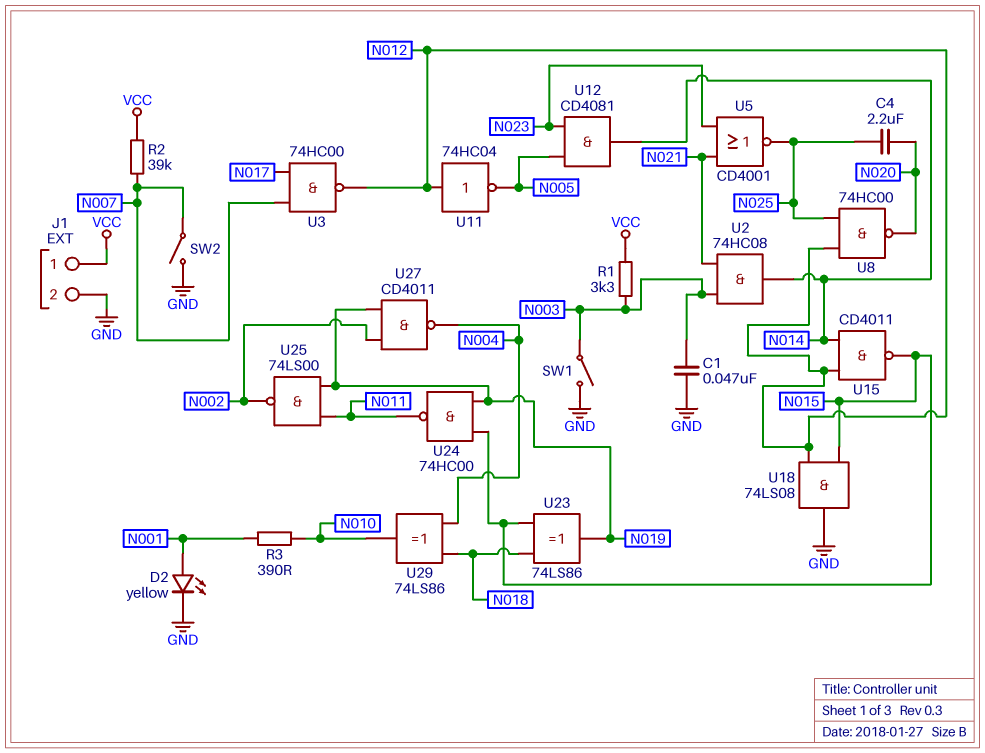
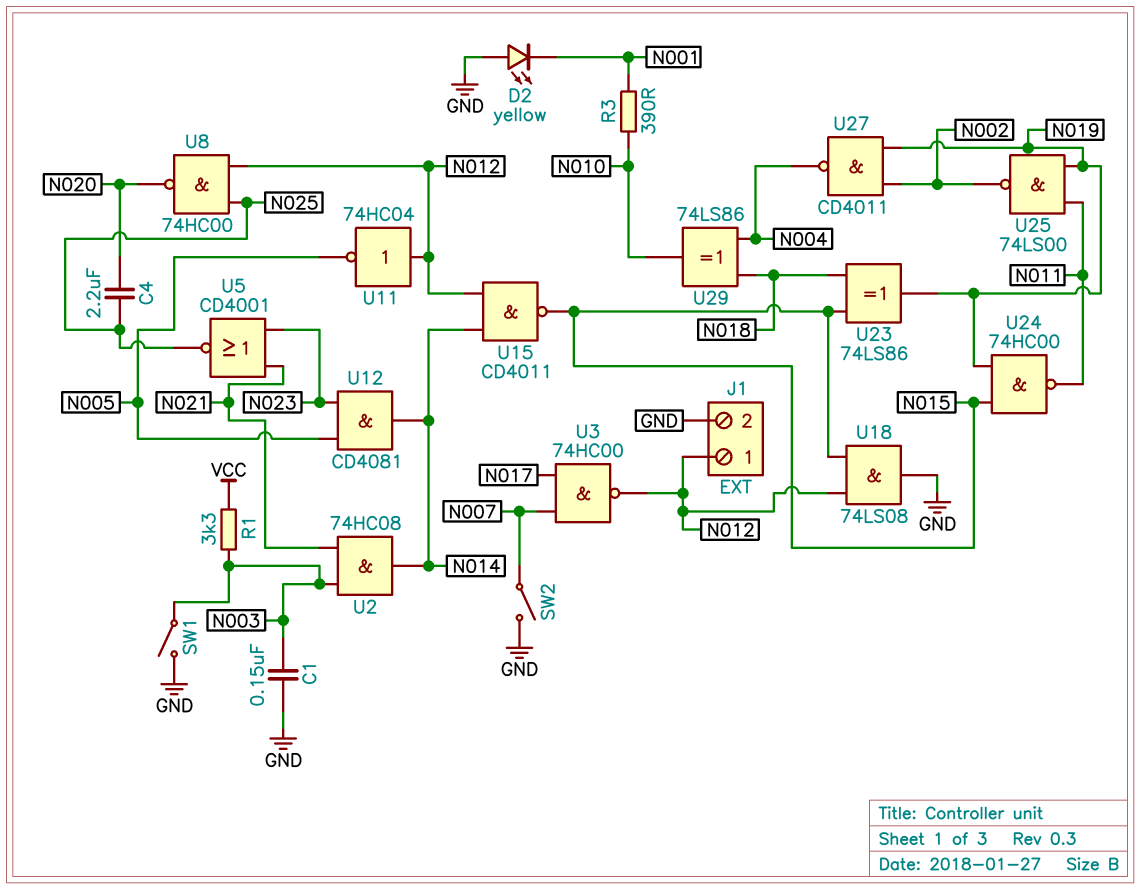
C1: 47nF (GND, N003) -> 150nF (GND, N003)
D2: LED yellow (A N001, K GND) -> LED yellow (A GND, K N001)
J1 pin 1: VCC -> N012
R2: 39k (N007, VCC) -> none

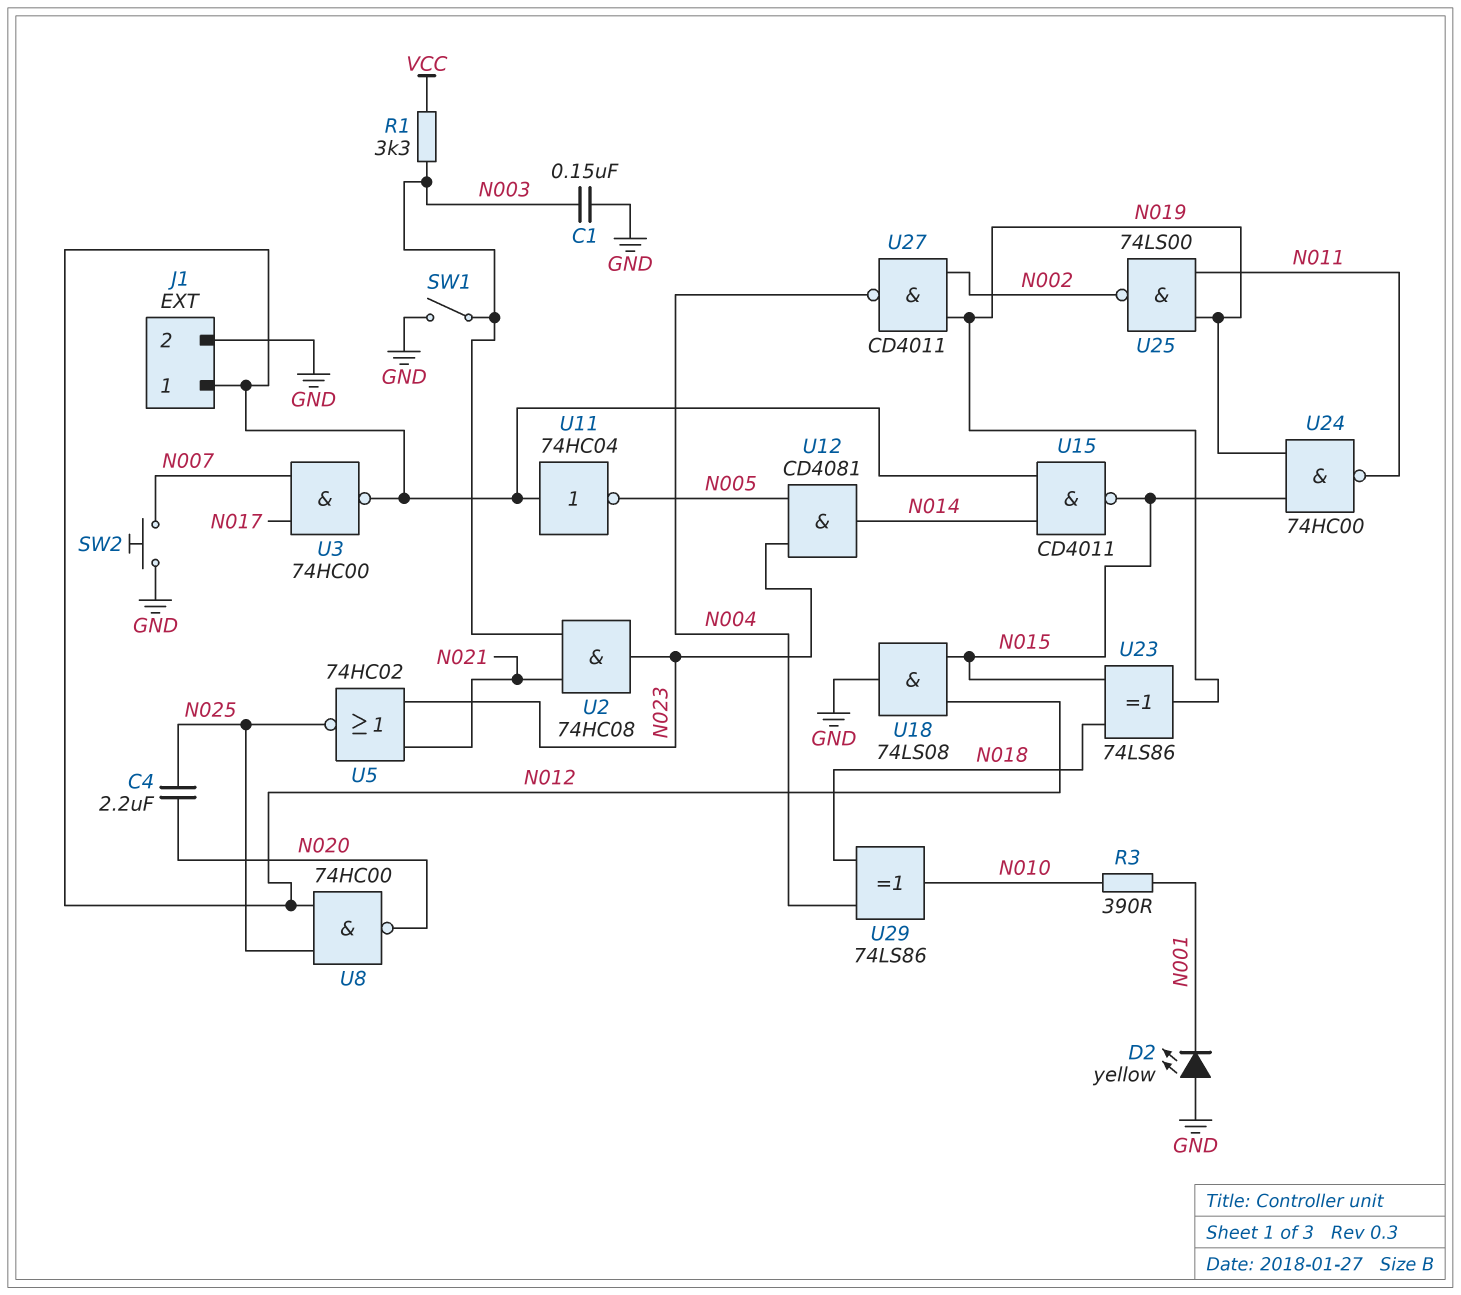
SW2: switch (GND, N007) -> button (GND, N007)
U2: AND 74HC08 (in N003, in N021, out N014) -> AND 74HC08 (in N003, in N021, out N023)
U5: NOR CD4001 (in N021, in N023, out N025) -> NOR 74HC02 (in N021, in N023, out N025)

